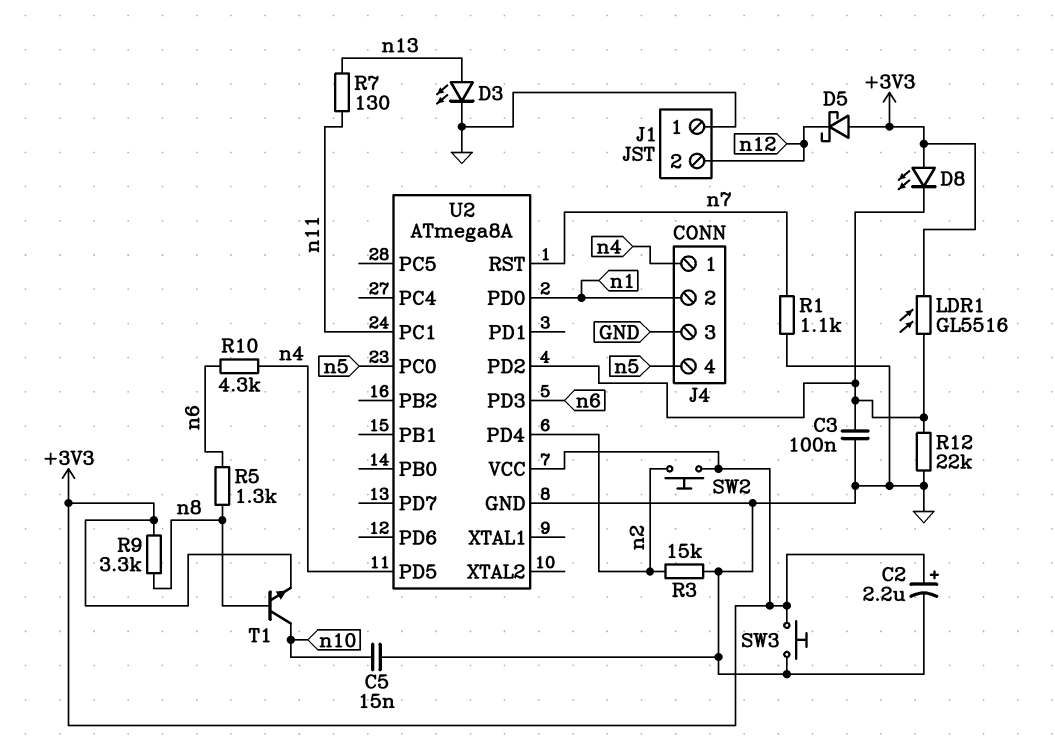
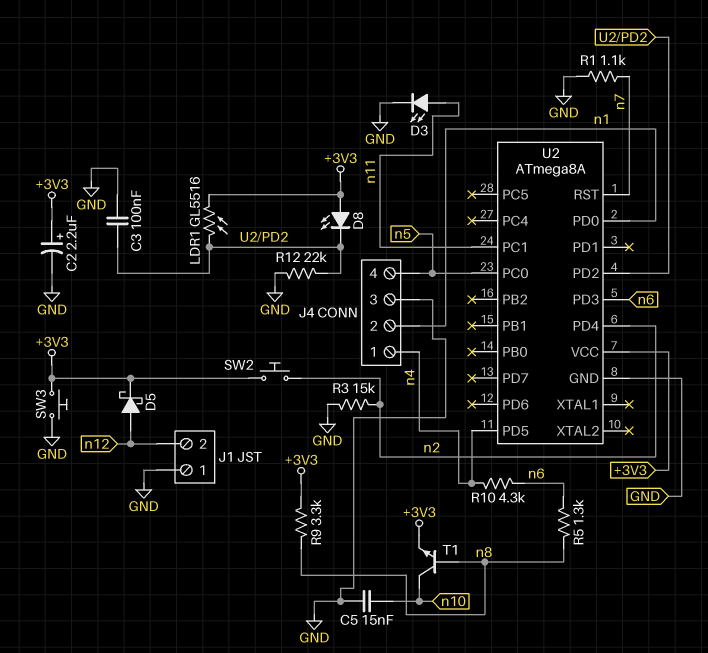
D3: LED (A n13, K GND) -> LED (A n11, K GND)
D5: schottky (A +3V3, K n12) -> schottky (A n12, K +3V3)
R7: 130 (n11, n13) -> none

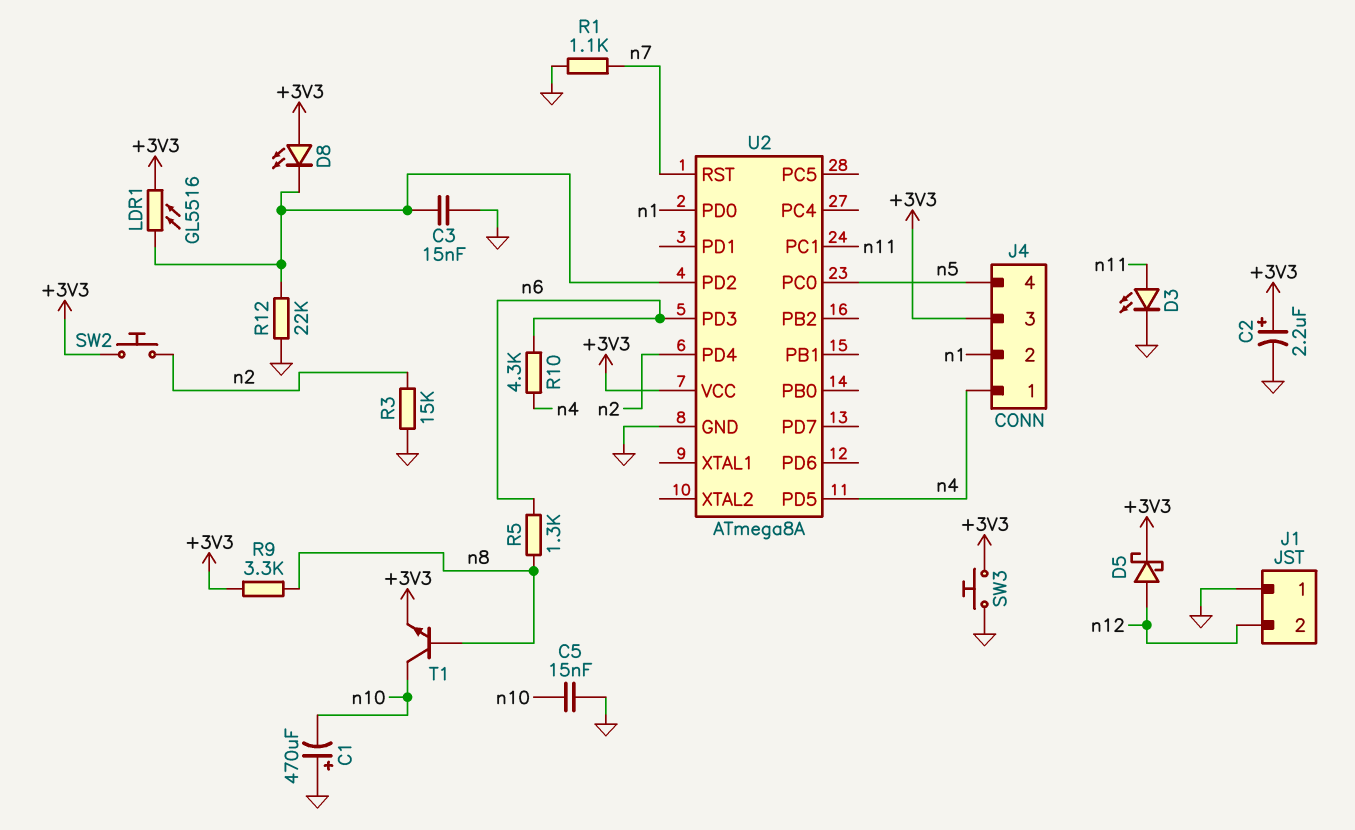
C1: none -> 470uF (plus GND, minus n10)
C3: 100nF (GND, U2/PD2) -> 15nF (GND, U2/PD2)
J4 pin 3: GND -> +3V3

